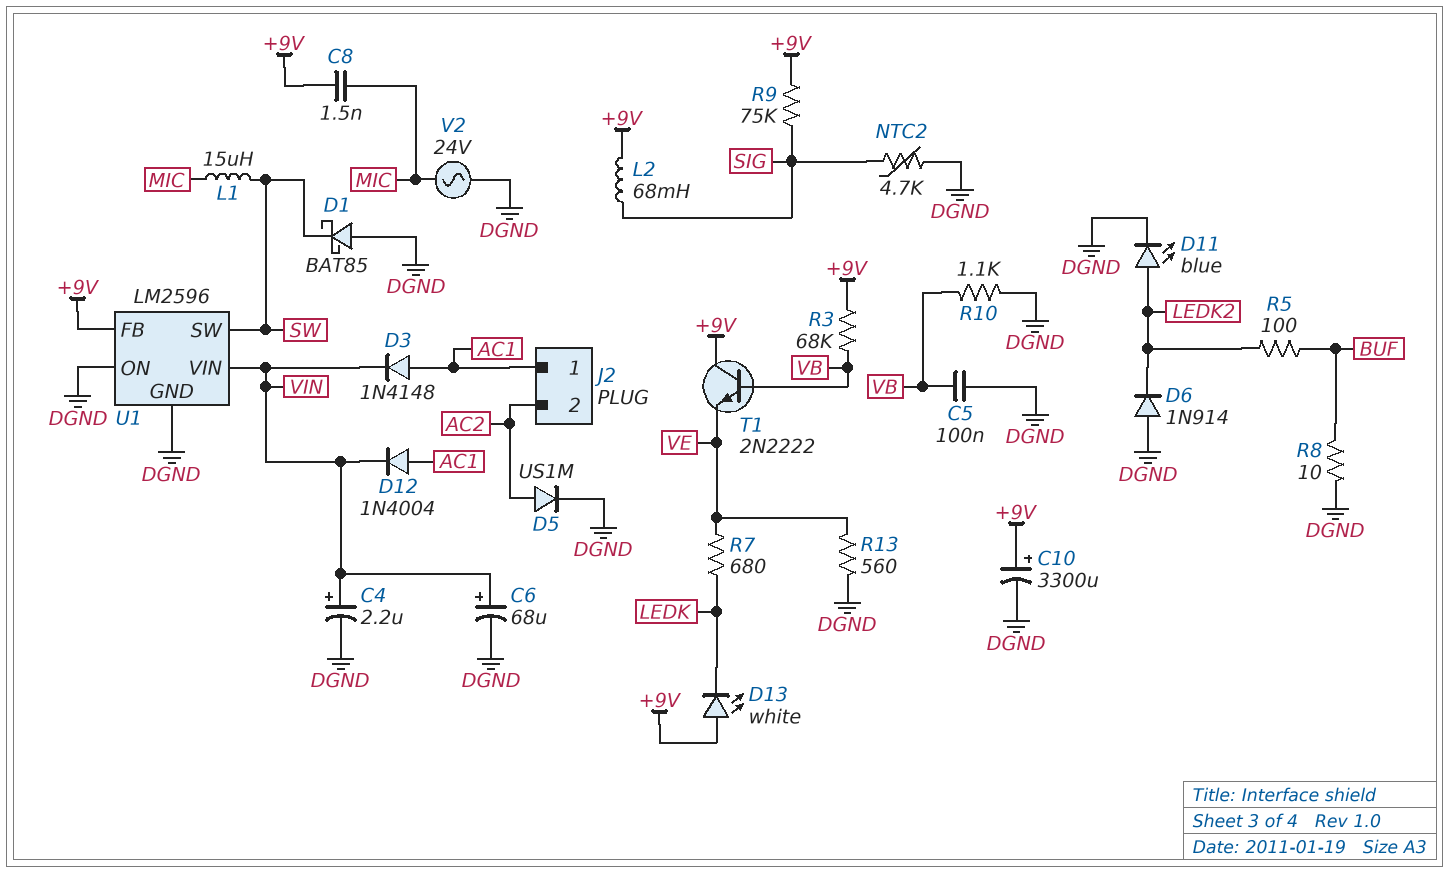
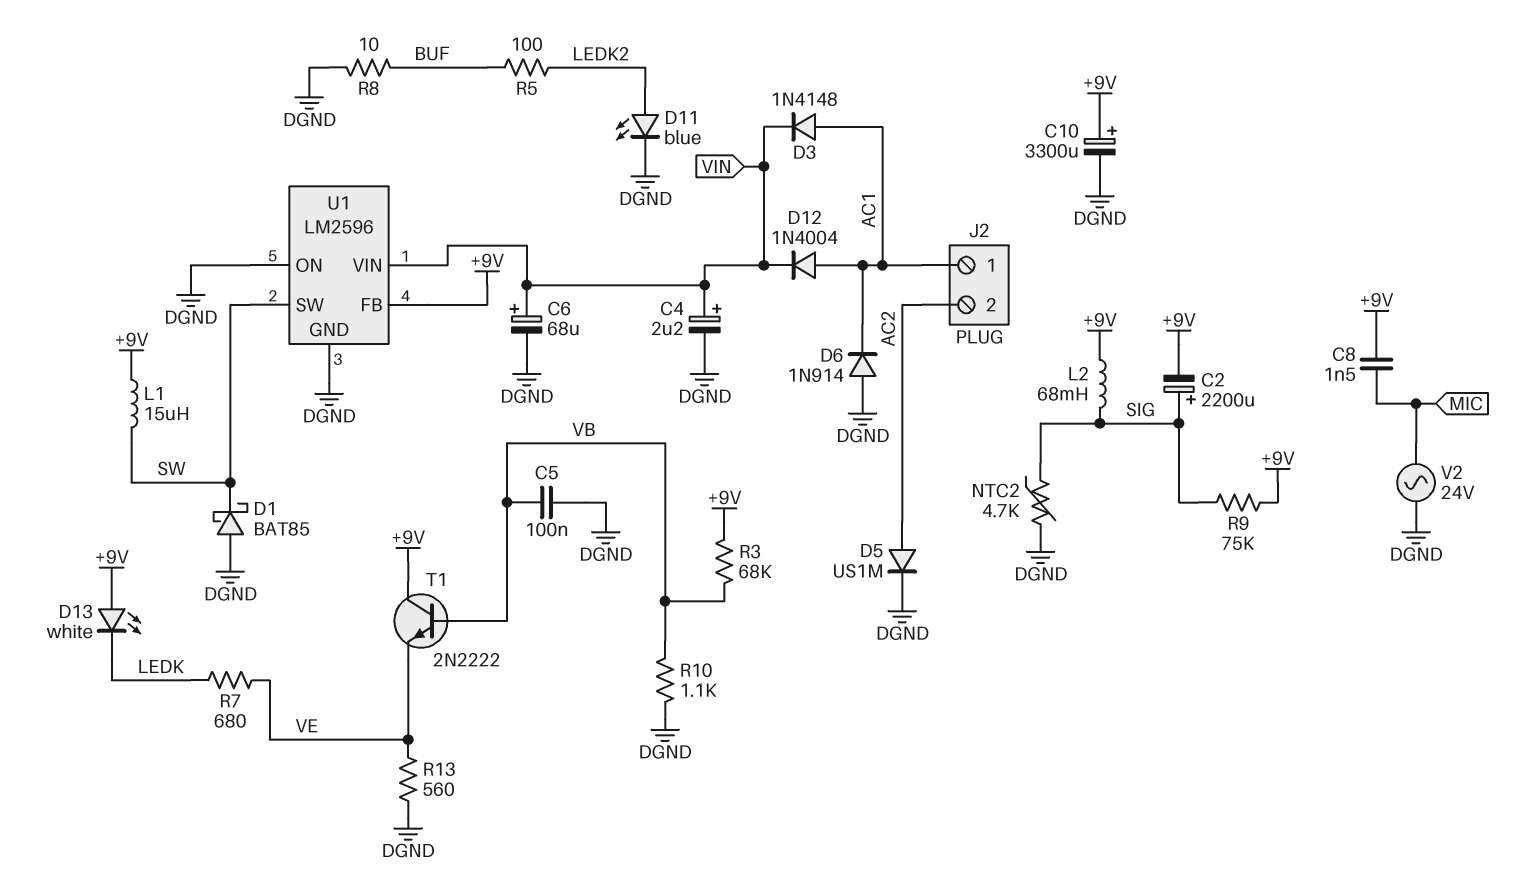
C2: none -> 2200uF (plus SIG, minus +9V)
D6: diode 1N914 (A DGND, K LEDK2) -> diode 1N914 (A DGND, K AC1)
L1: 15uH (MIC, SW) -> 15uH (+9V, SW)

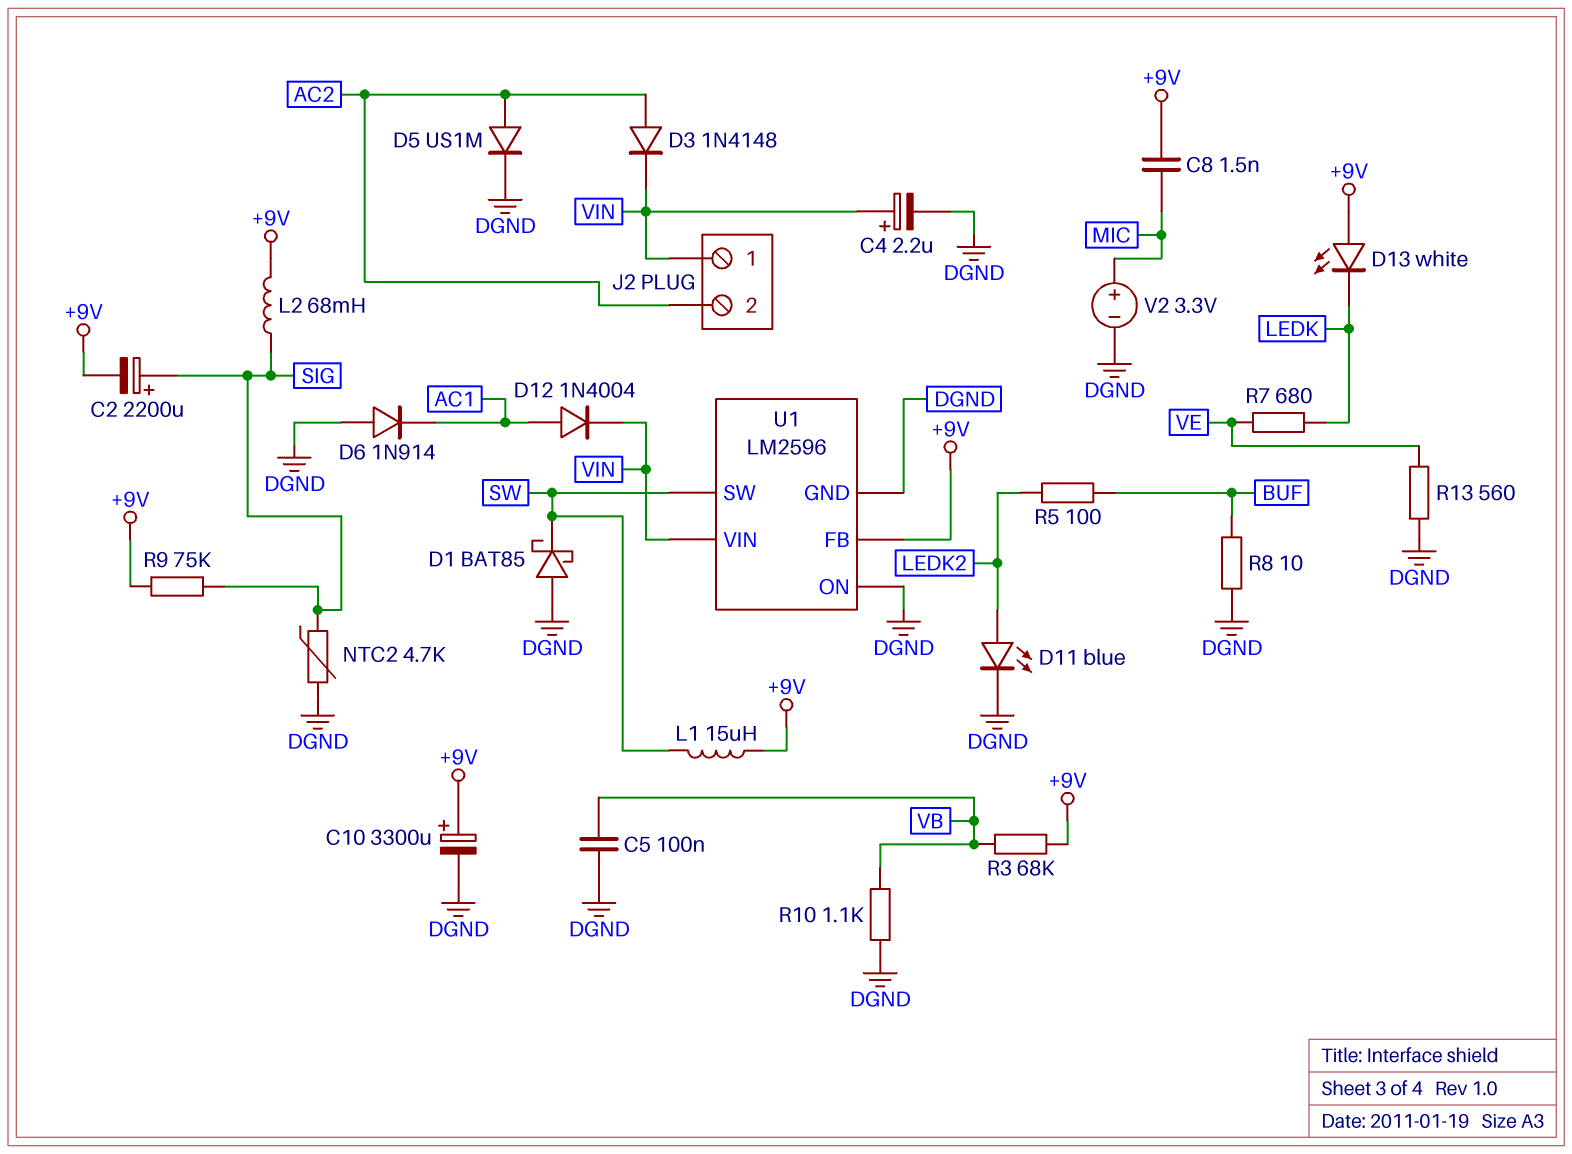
C6: 68uF (plus VIN, minus DGND) -> none
D3: diode 1N4148 (A AC1, K VIN) -> diode 1N4148 (A AC2, K VIN)
J2 pin 1: AC1 -> VIN
T1: NPN 2N2222 (B VB, C +9V, E VE) -> none
V2: AC 24V (DGND, MIC) -> 3.3V (plus MIC, minus DGND)

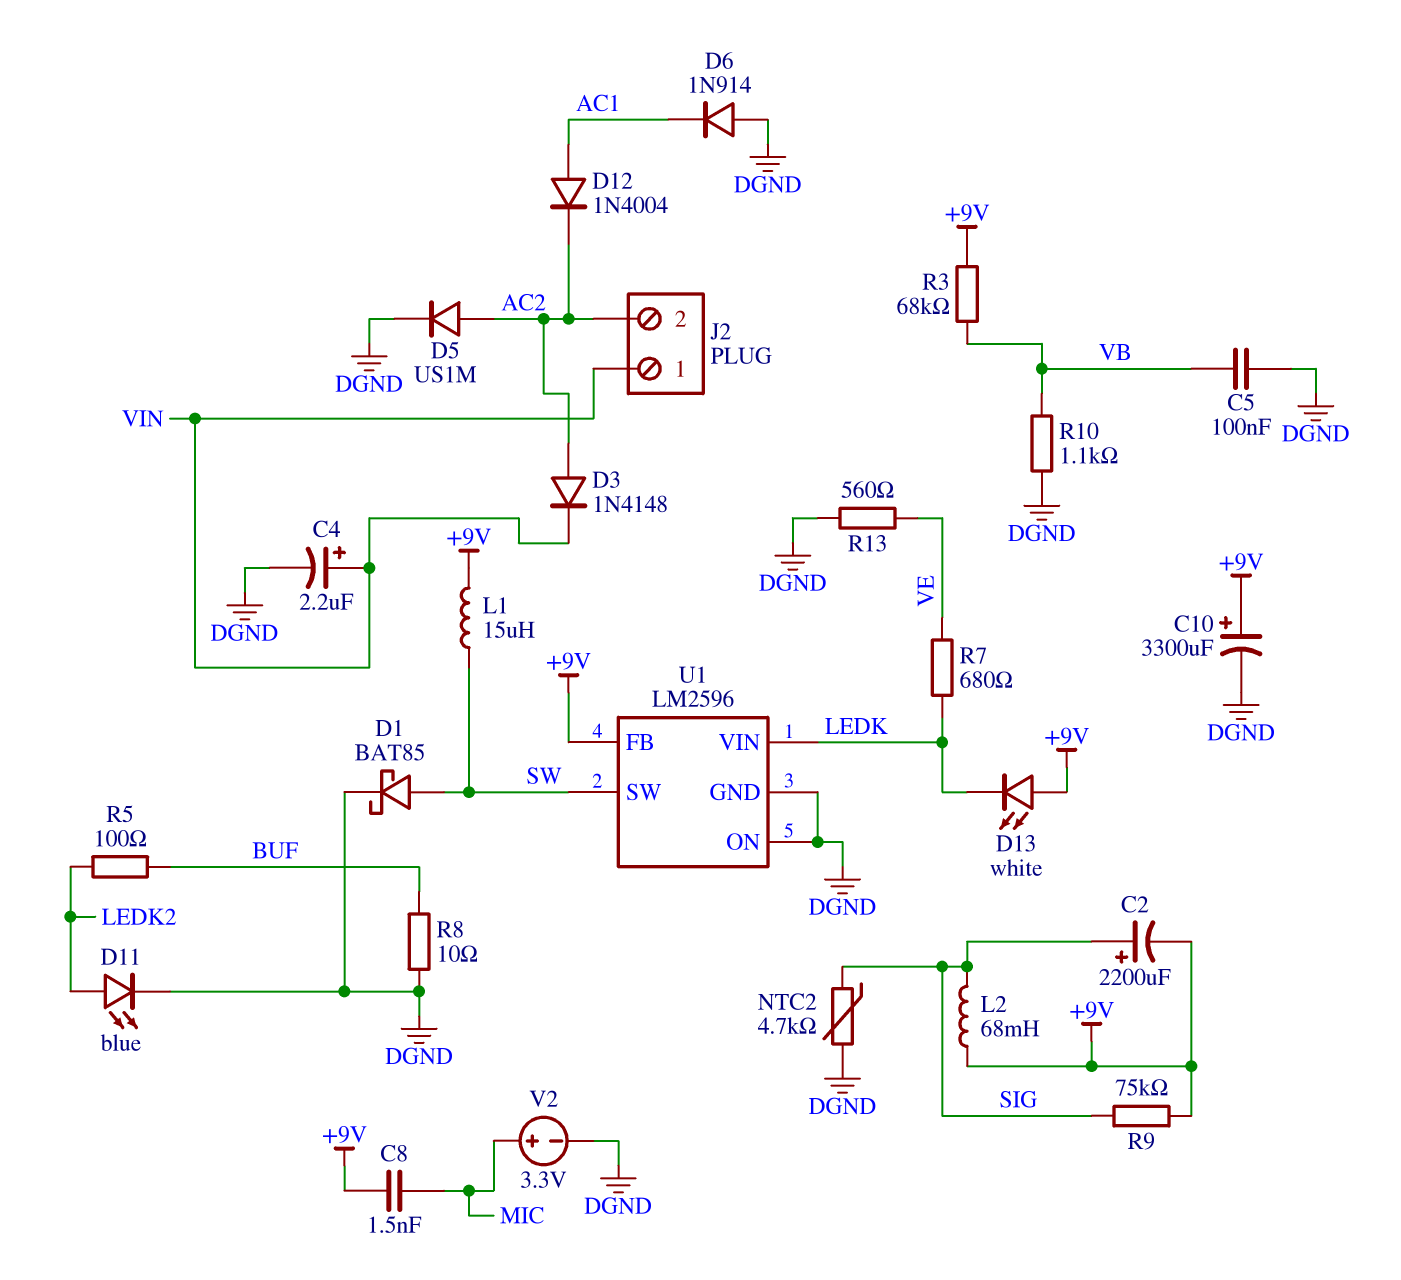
D1: schottky BAT85 (A DGND, K SW) -> schottky BAT85 (A SW, K DGND)
D12: diode 1N4004 (A AC1, K VIN) -> diode 1N4004 (A AC1, K AC2)
U1 pin VIN: VIN -> LEDK

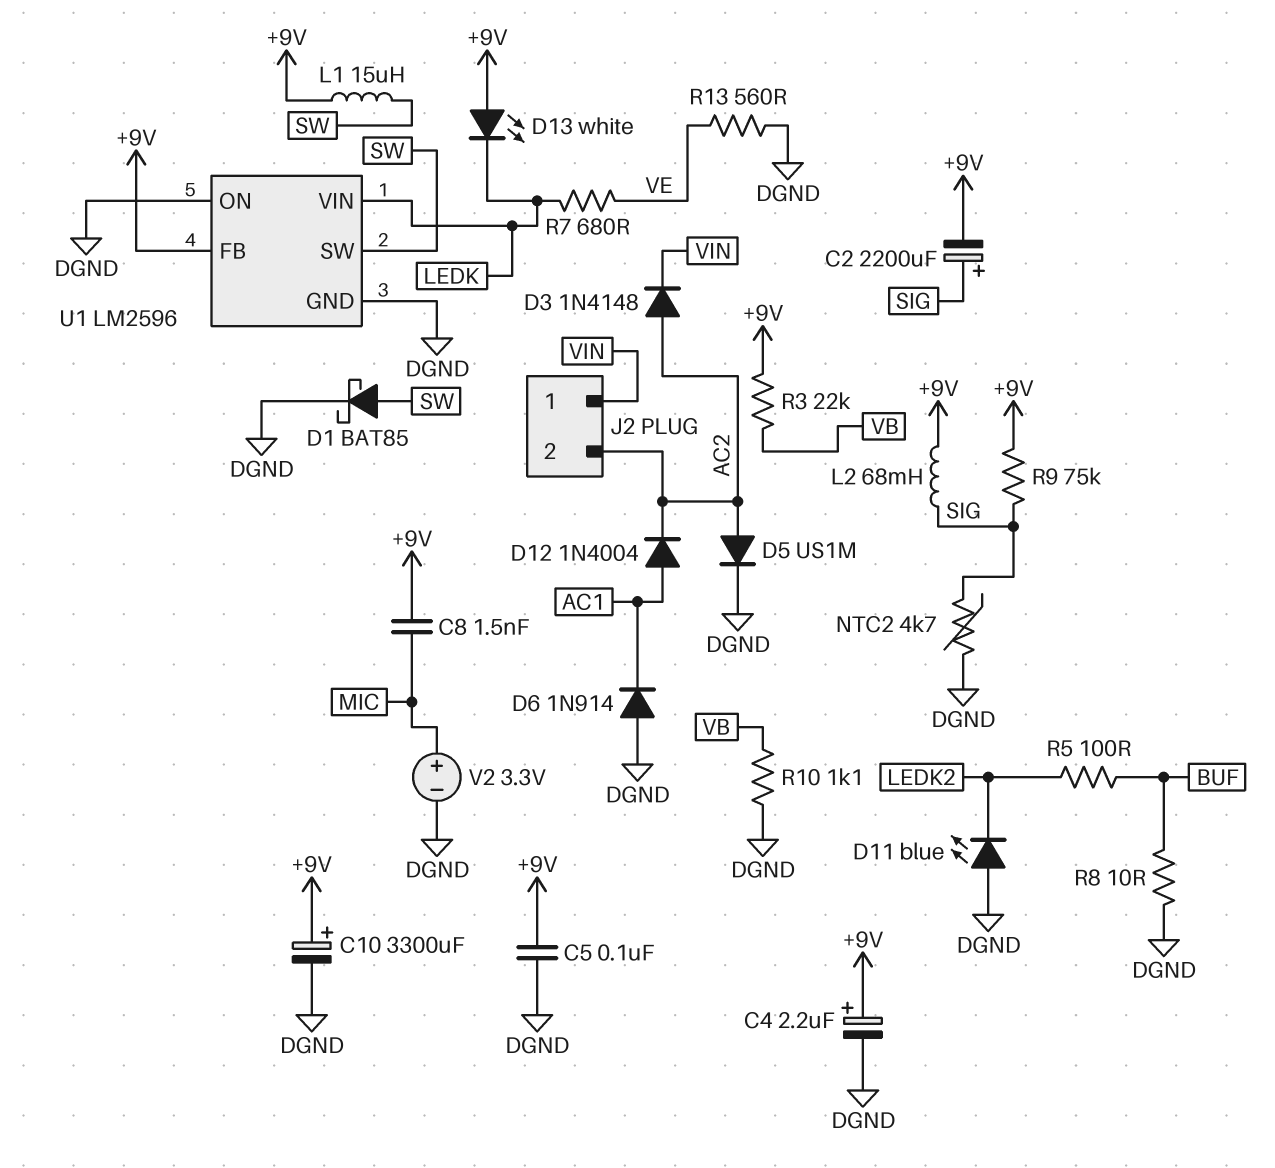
C4: 2.2uF (plus VIN, minus DGND) -> 2.2uF (plus +9V, minus DGND)
C5: 100nF (DGND, VB) -> 100nF (+9V, DGND)
D11: LED blue (A LEDK2, K DGND) -> LED blue (A DGND, K LEDK2)
R3: 68k (+9V, VB) -> 22k (+9V, VB)

